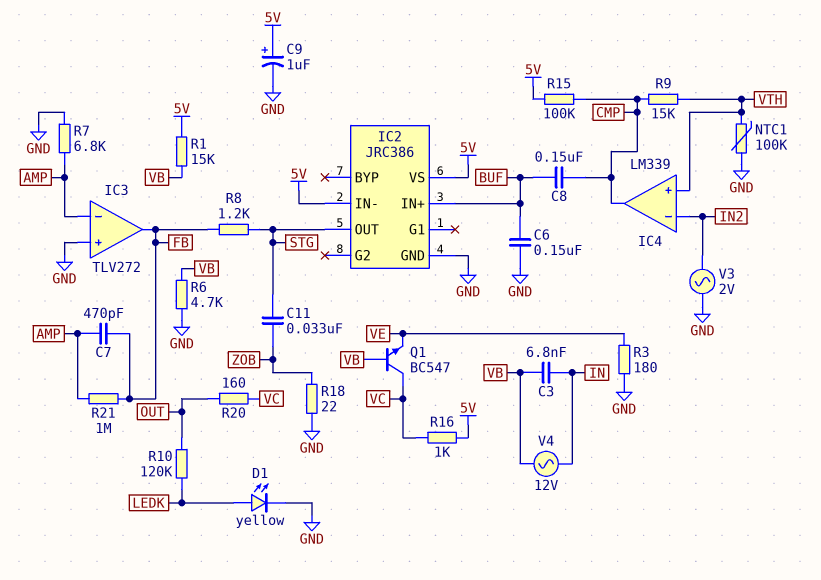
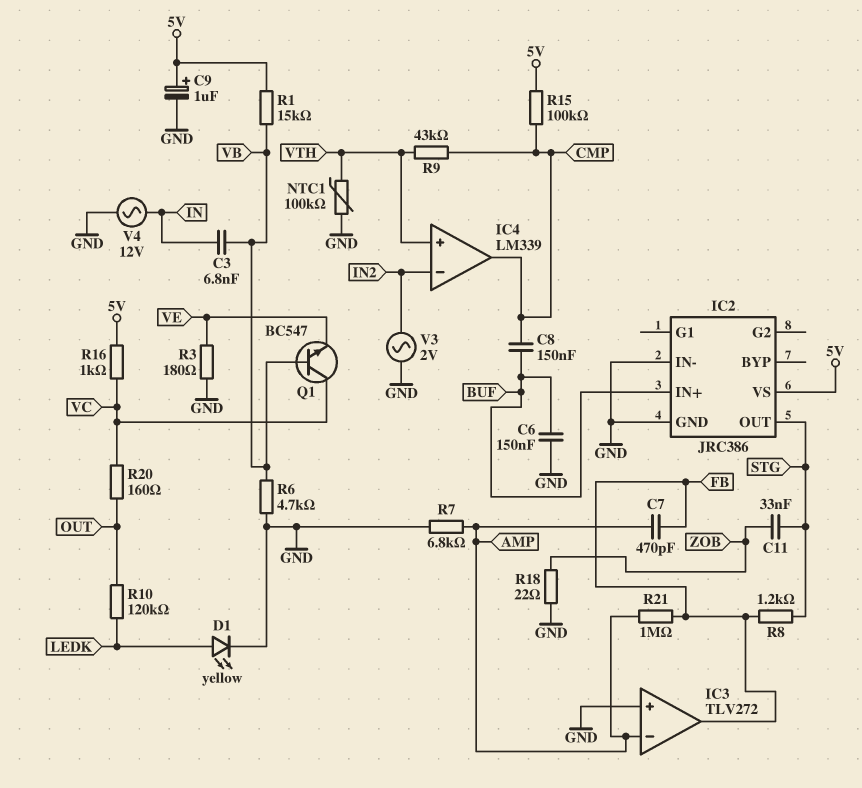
IC2 pin IN-: 5V -> GND
R9: 15k (CMP, VTH) -> 43k (CMP, VTH)
V4: AC 12V (IN, VB) -> AC 12V (GND, IN)

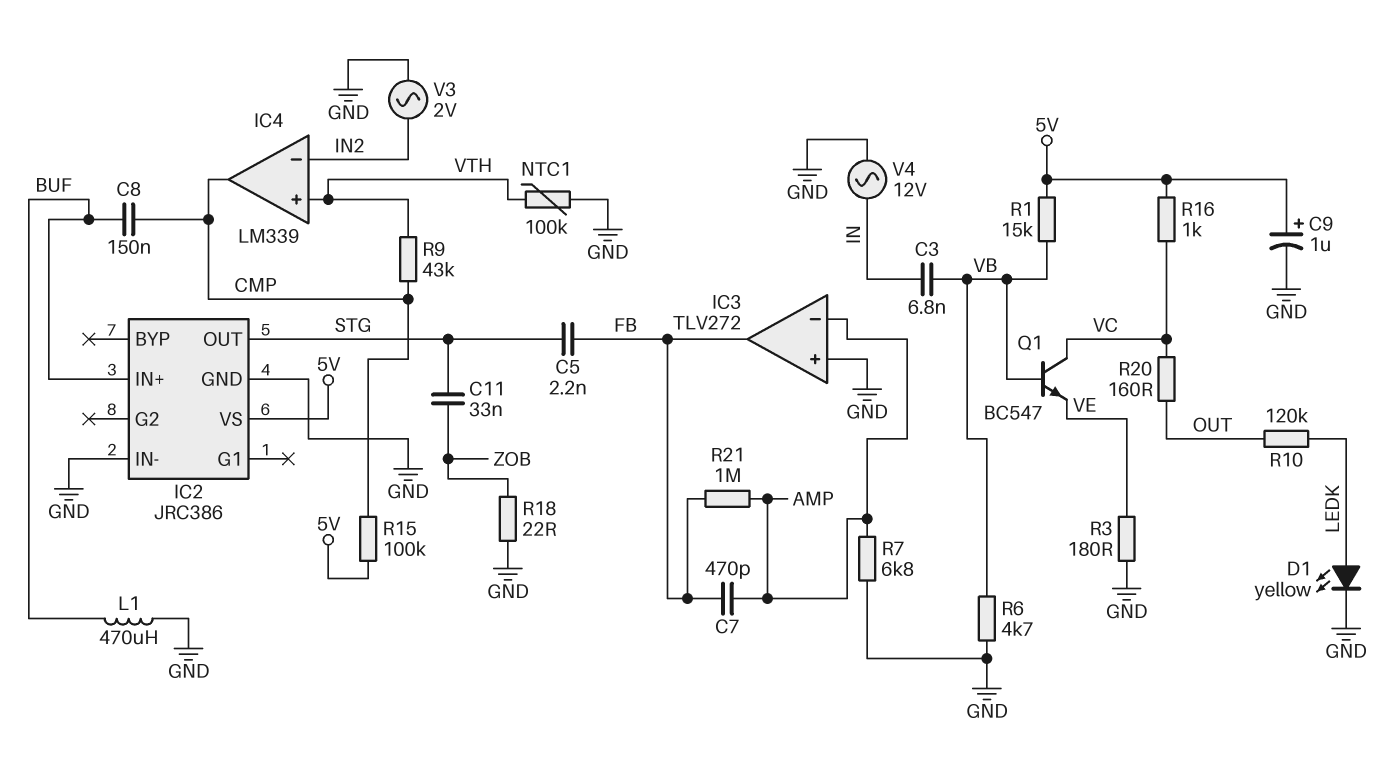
C5: none -> 2.2nF (FB, STG)
C6: 150nF (BUF, GND) -> none
L1: none -> 470uH (BUF, GND)
R8: 1.2k (FB, STG) -> none

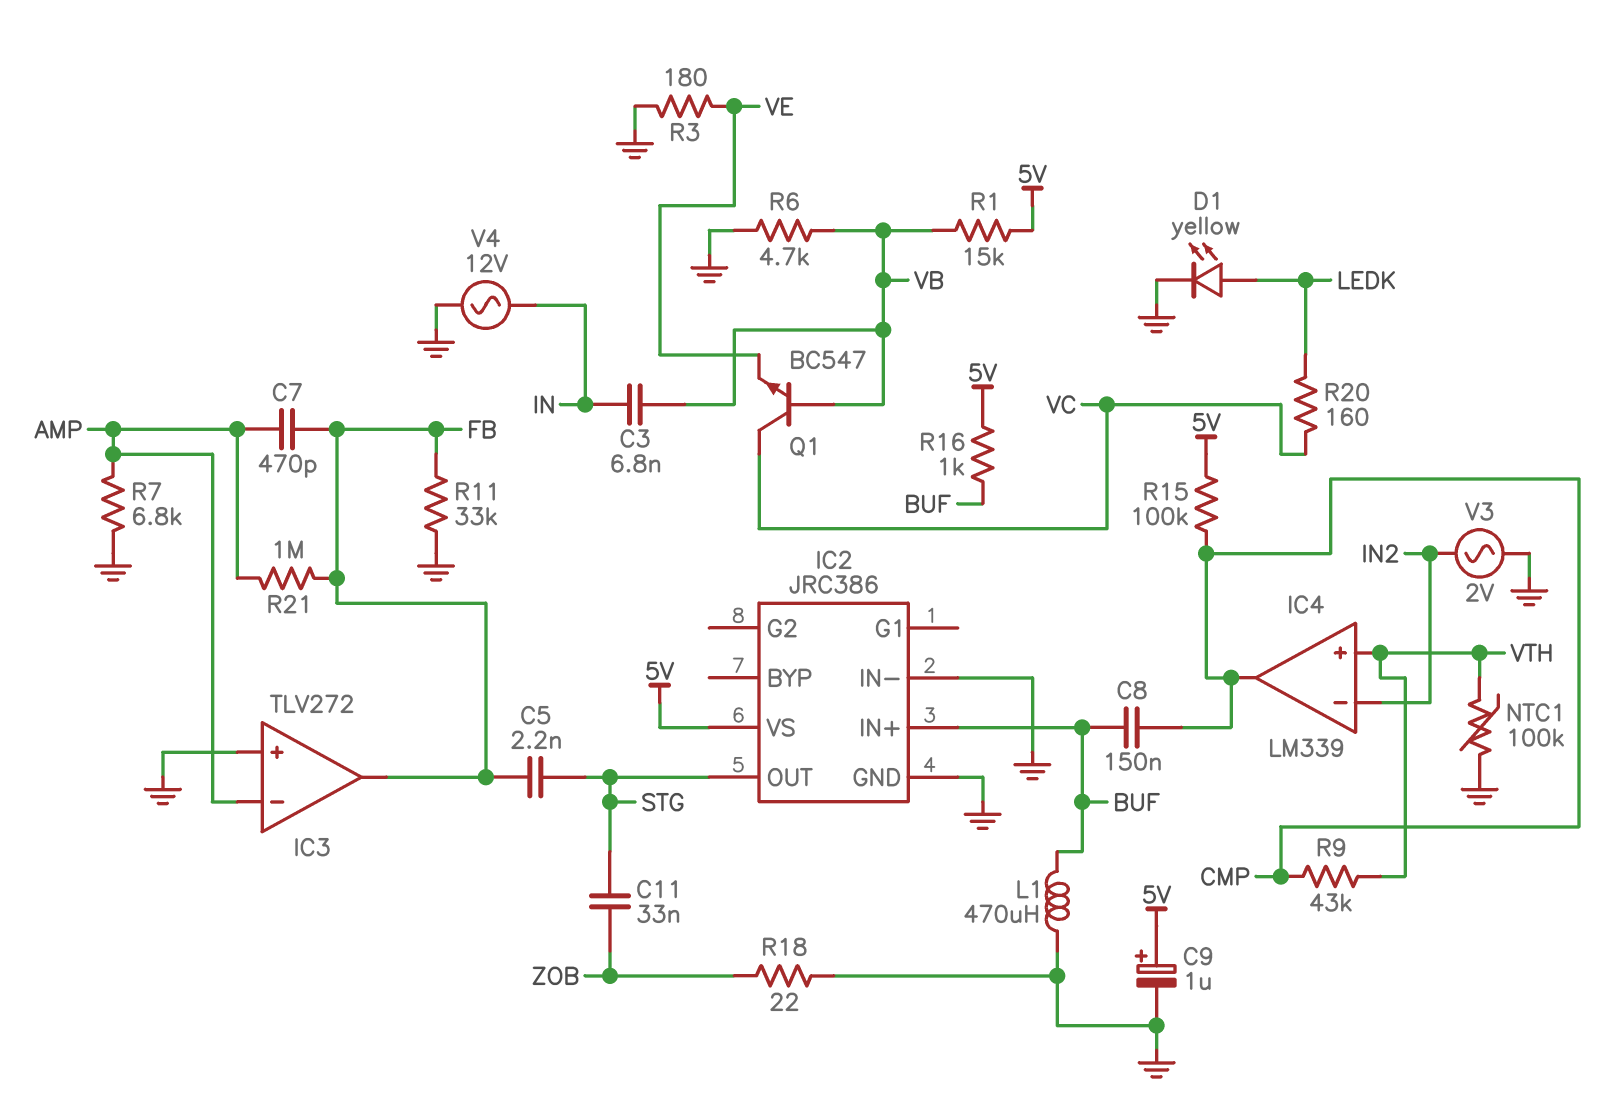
R10: 120k (LEDK, OUT) -> none
R11: none -> 33k (FB, GND)
R16: 1k (5V, VC) -> 1k (5V, BUF)
R20: 160 (OUT, VC) -> 160 (LEDK, VC)

